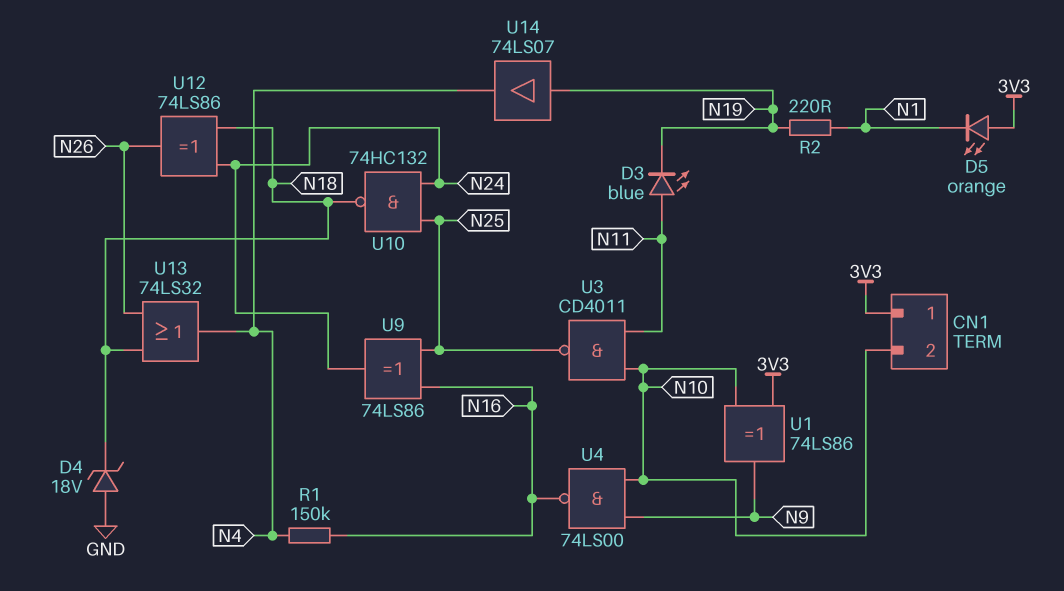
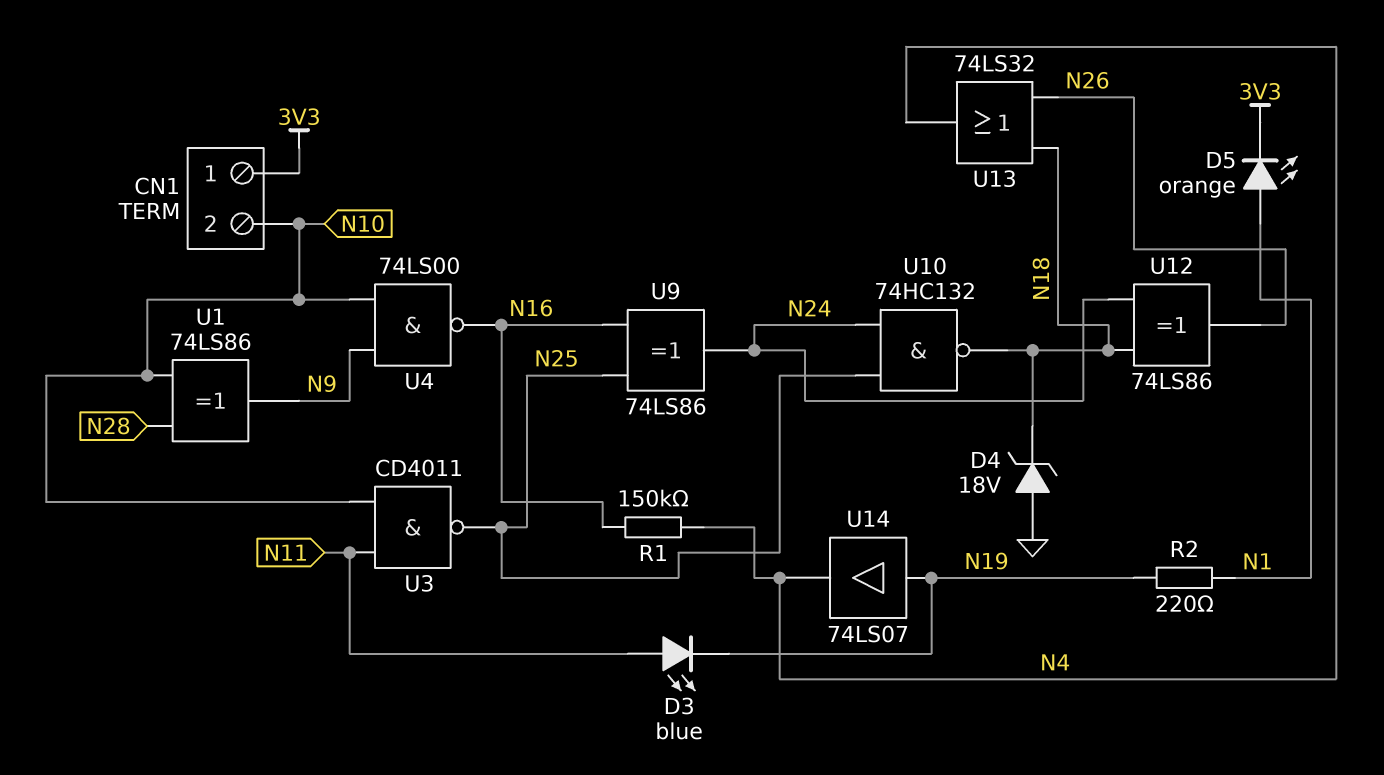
D5: LED orange (A 3V3, K N1) -> LED orange (A N1, K 3V3)
U1: XOR 74LS86 (in 3V3, in N10, out N9) -> XOR 74LS86 (in N10, in N28, out N9)

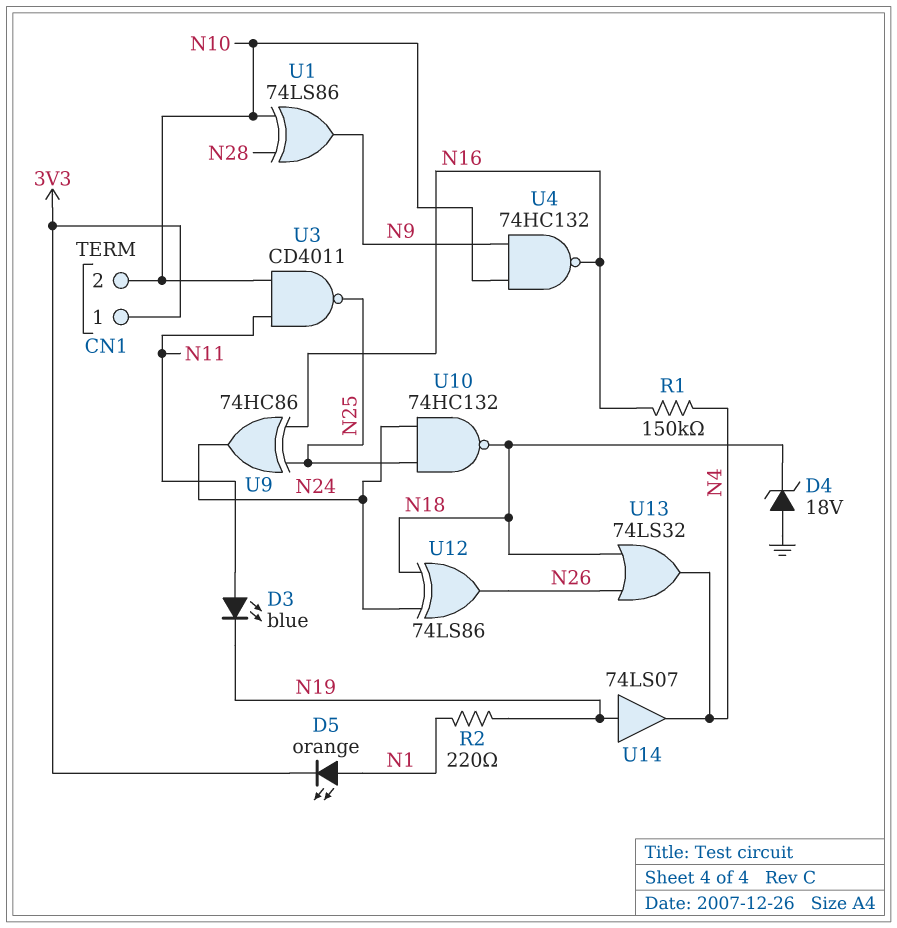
U4: NAND 74LS00 (in N9, in N10, out N16) -> NAND 74HC132 (in N9, in N10, out N16)
U9: XOR 74LS86 (in N16, in N25, out N24) -> XOR 74HC86 (in N16, in N25, out N24)

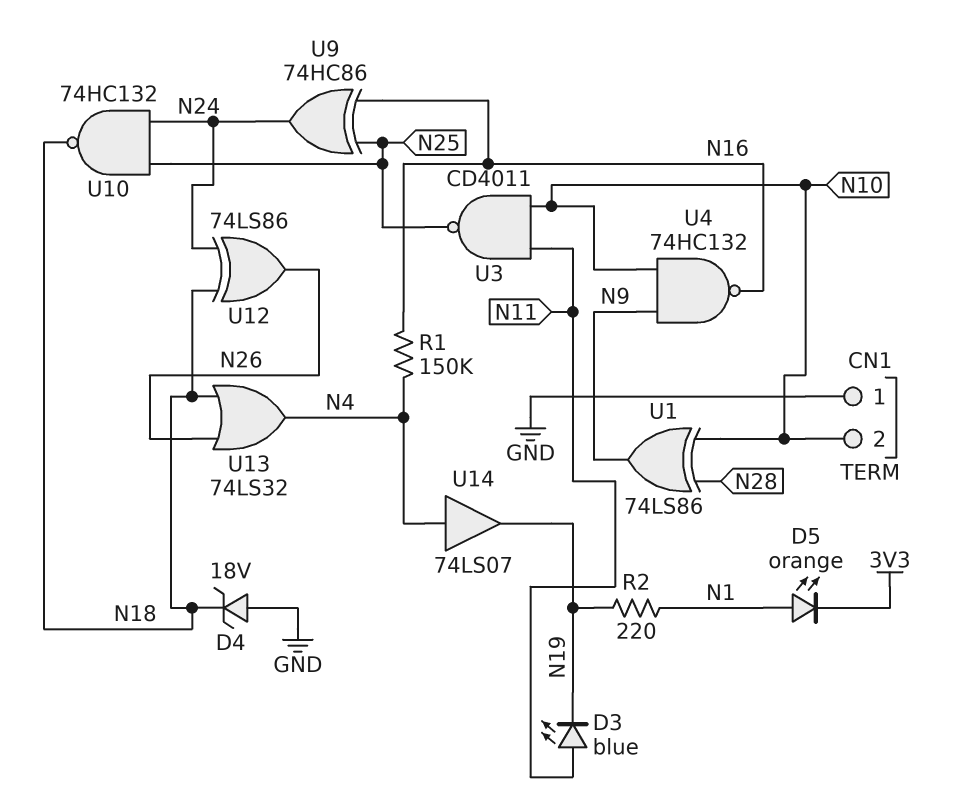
CN1 pin 1: 3V3 -> GND
U14: buffer 74LS07 (in N19, out N4) -> buffer 74LS07 (in N4, out N19)

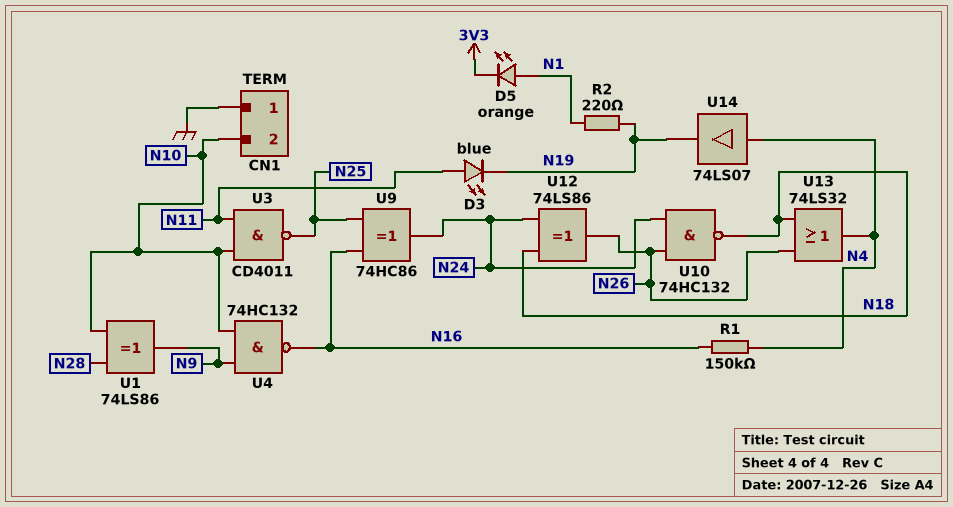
D4: zener 18V (A GND, K N18) -> none
U10: NAND 74HC132 (in N24, in N25, out N18) -> NAND 74HC132 (in N24, in N26, out N18)

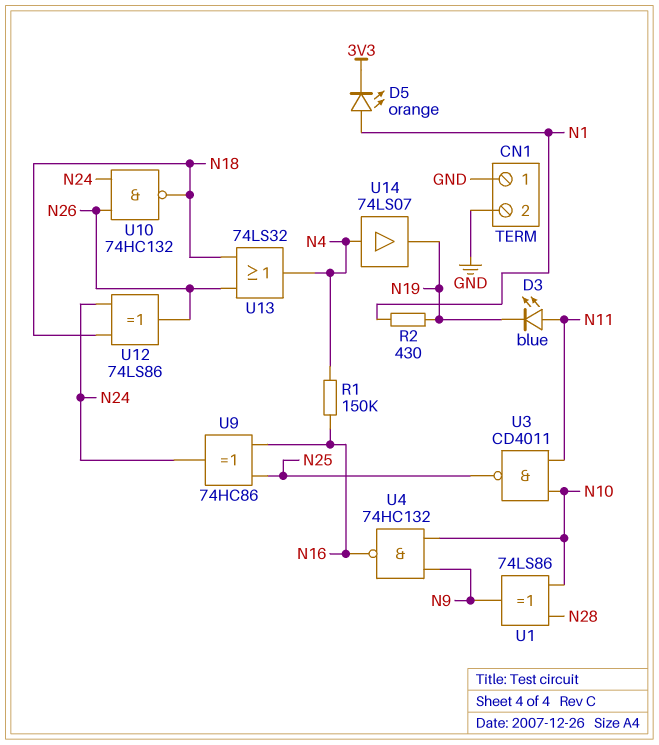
CN1 pin 2: N10 -> GND
R2: 220 (N1, N19) -> 430 (N1, N19)

